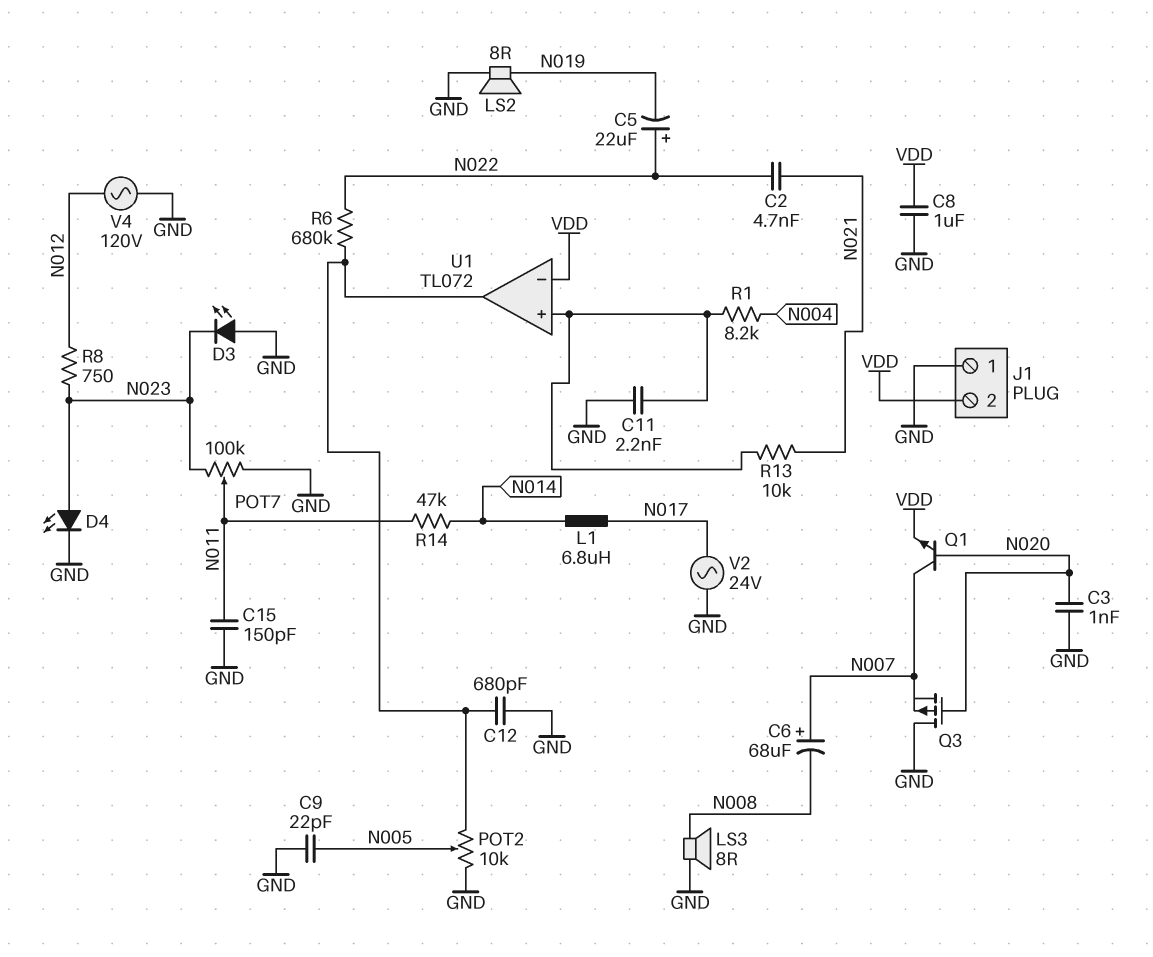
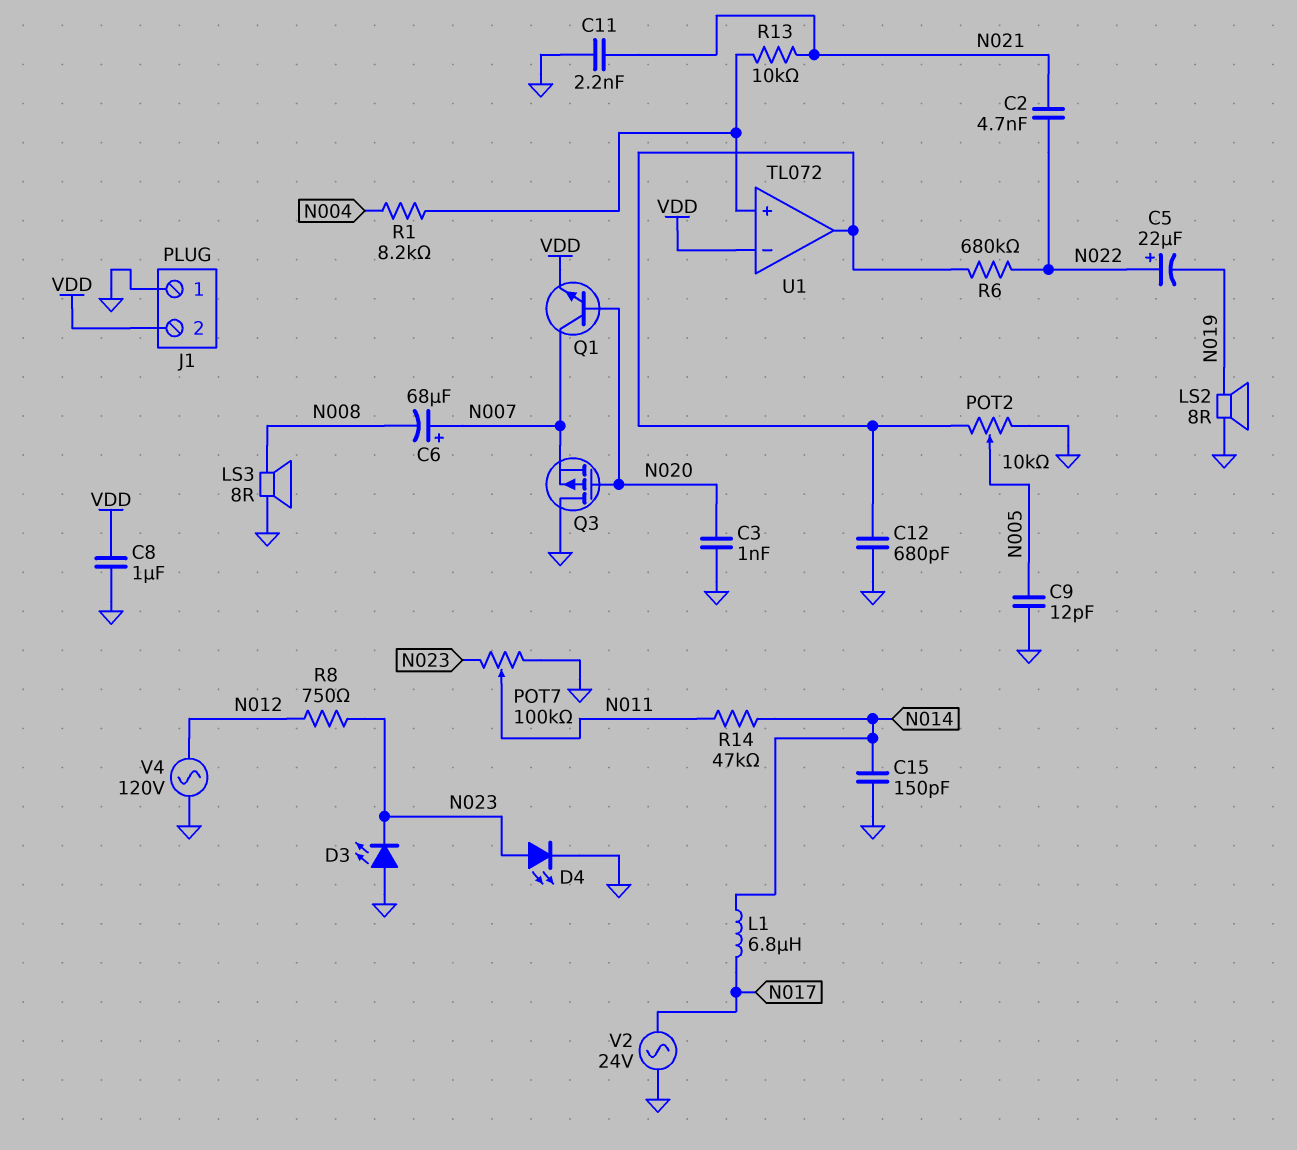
C9: 22pF (GND, N005) -> 12pF (GND, N005)
C11: 2.2nF (GND, U1/in+) -> 2.2nF (GND, N021)
C15: 150pF (GND, N011) -> 150pF (GND, N014)

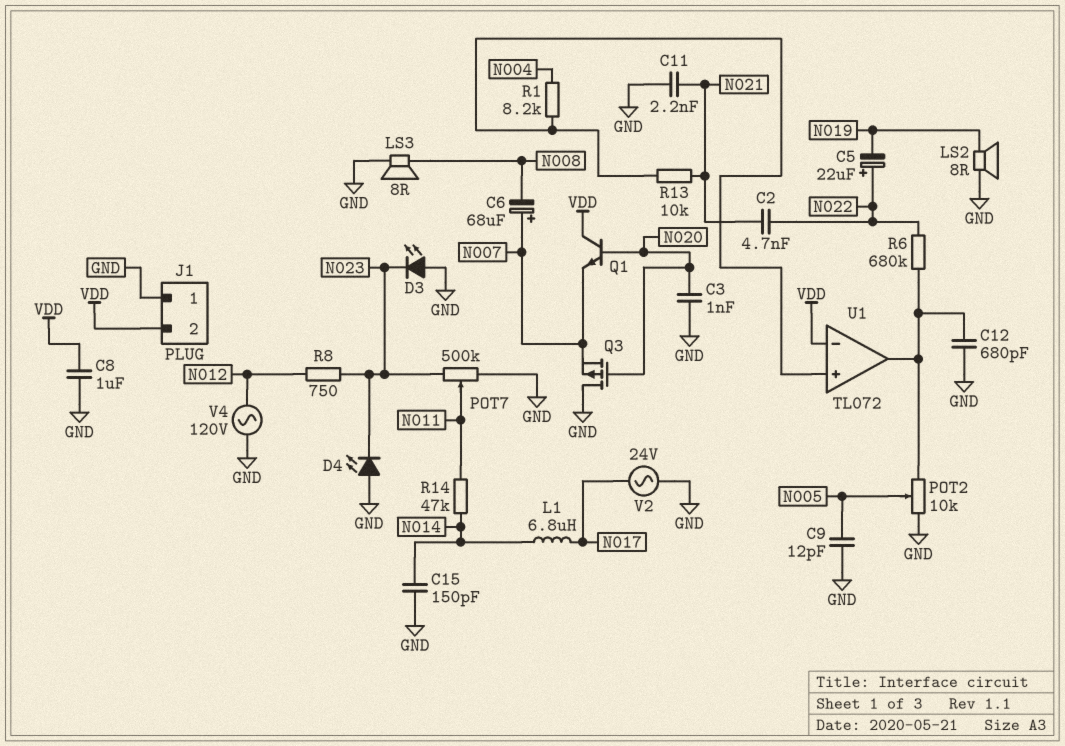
D4: LED (A N023, K GND) -> LED (A GND, K N023)
POT7: 100k (GND, N023, wiper N011) -> 500k (GND, N023, wiper N011)
Q1: NPN (B N020, C N007, E VDD) -> NPN (B N020, C VDD, E N007)

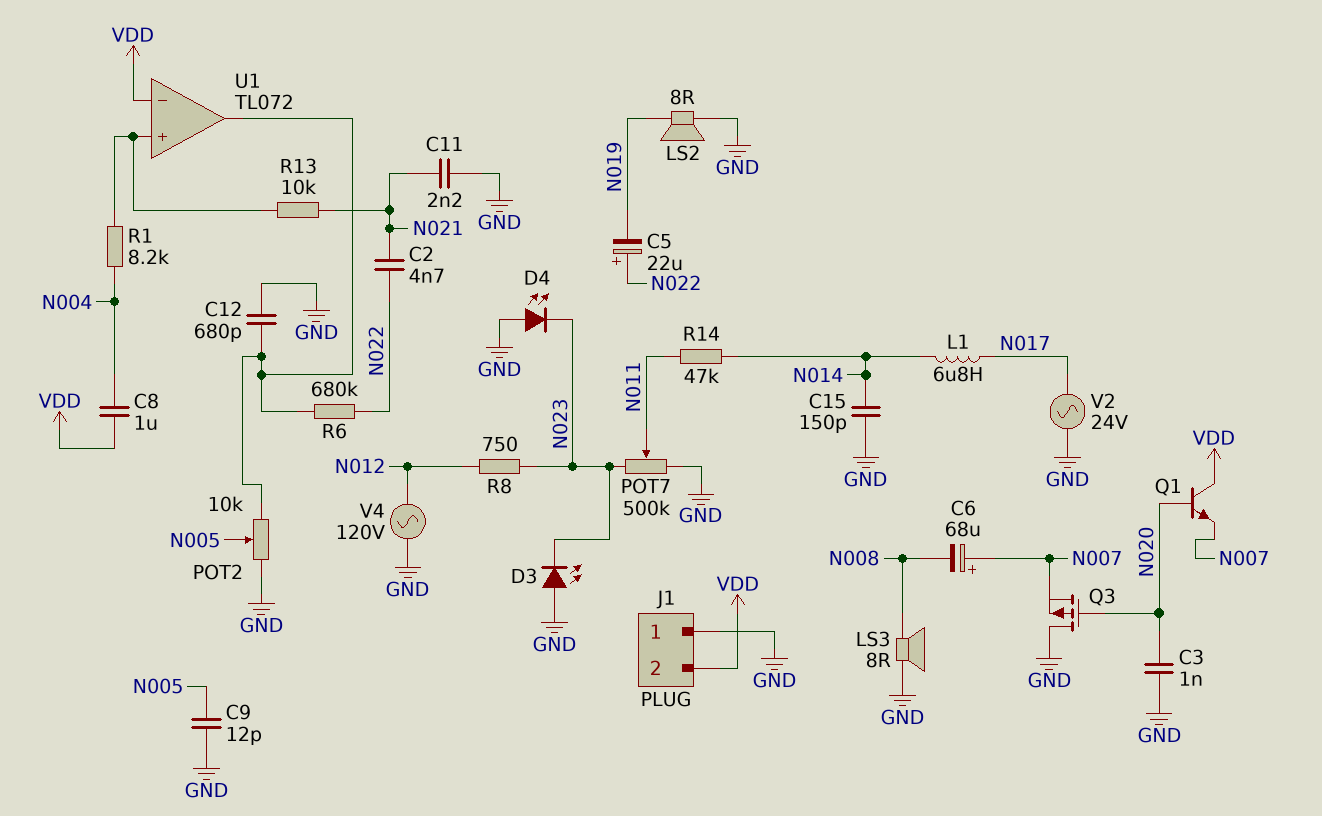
C8: 1uF (GND, VDD) -> 1uF (N004, VDD)

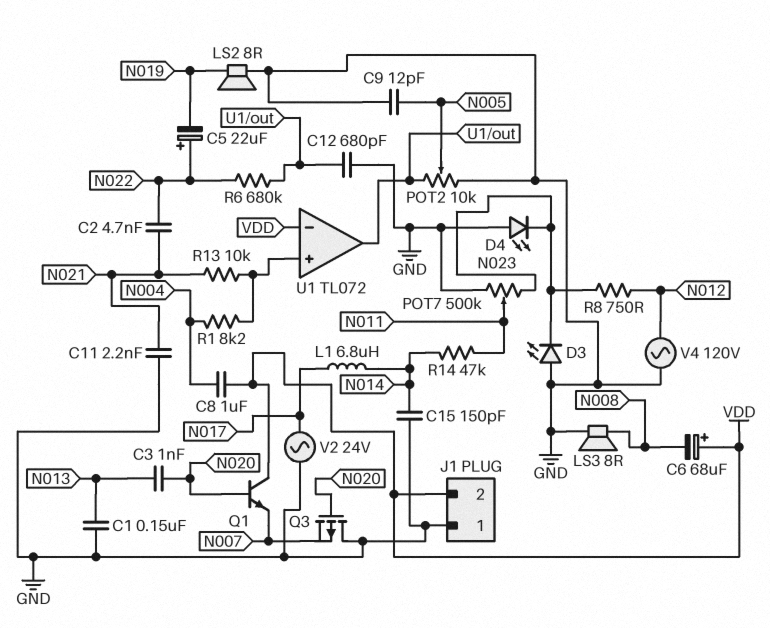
C1: none -> 150nF (GND, N013)
C3: 1nF (GND, N020) -> 1nF (N013, N020)
C6: 68uF (plus N007, minus N008) -> 68uF (plus VDD, minus N008)

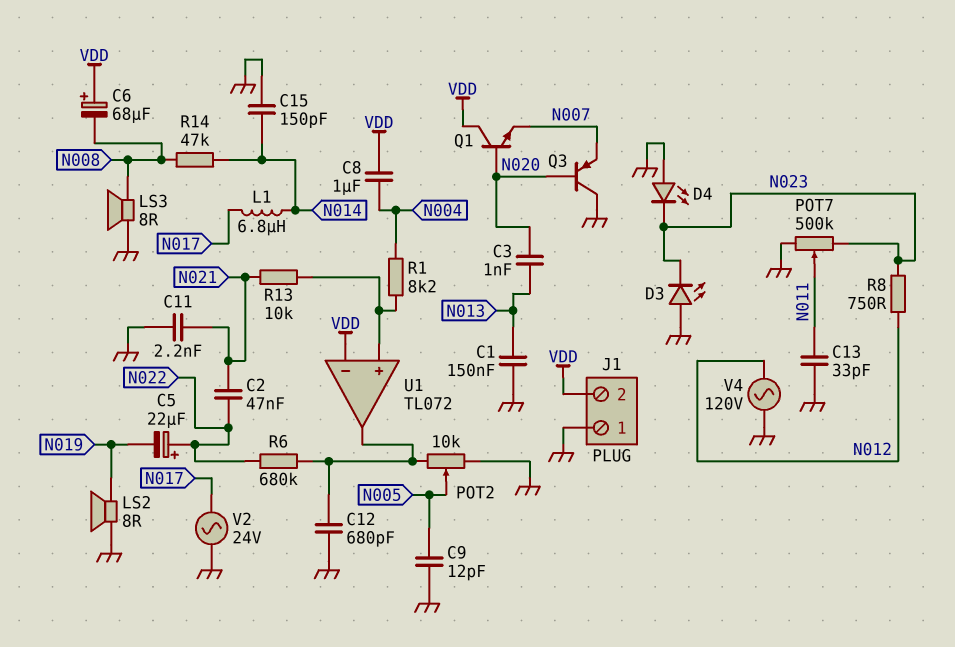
C2: 4.7nF (N021, N022) -> 47nF (N021, N022)
C13: none -> 33pF (GND, N011)
Q3: PMOS (G N020, D GND, S N007) -> PNP (B N020, C GND, E N007)
R14: 47k (N011, N014) -> 47k (N008, N014)

